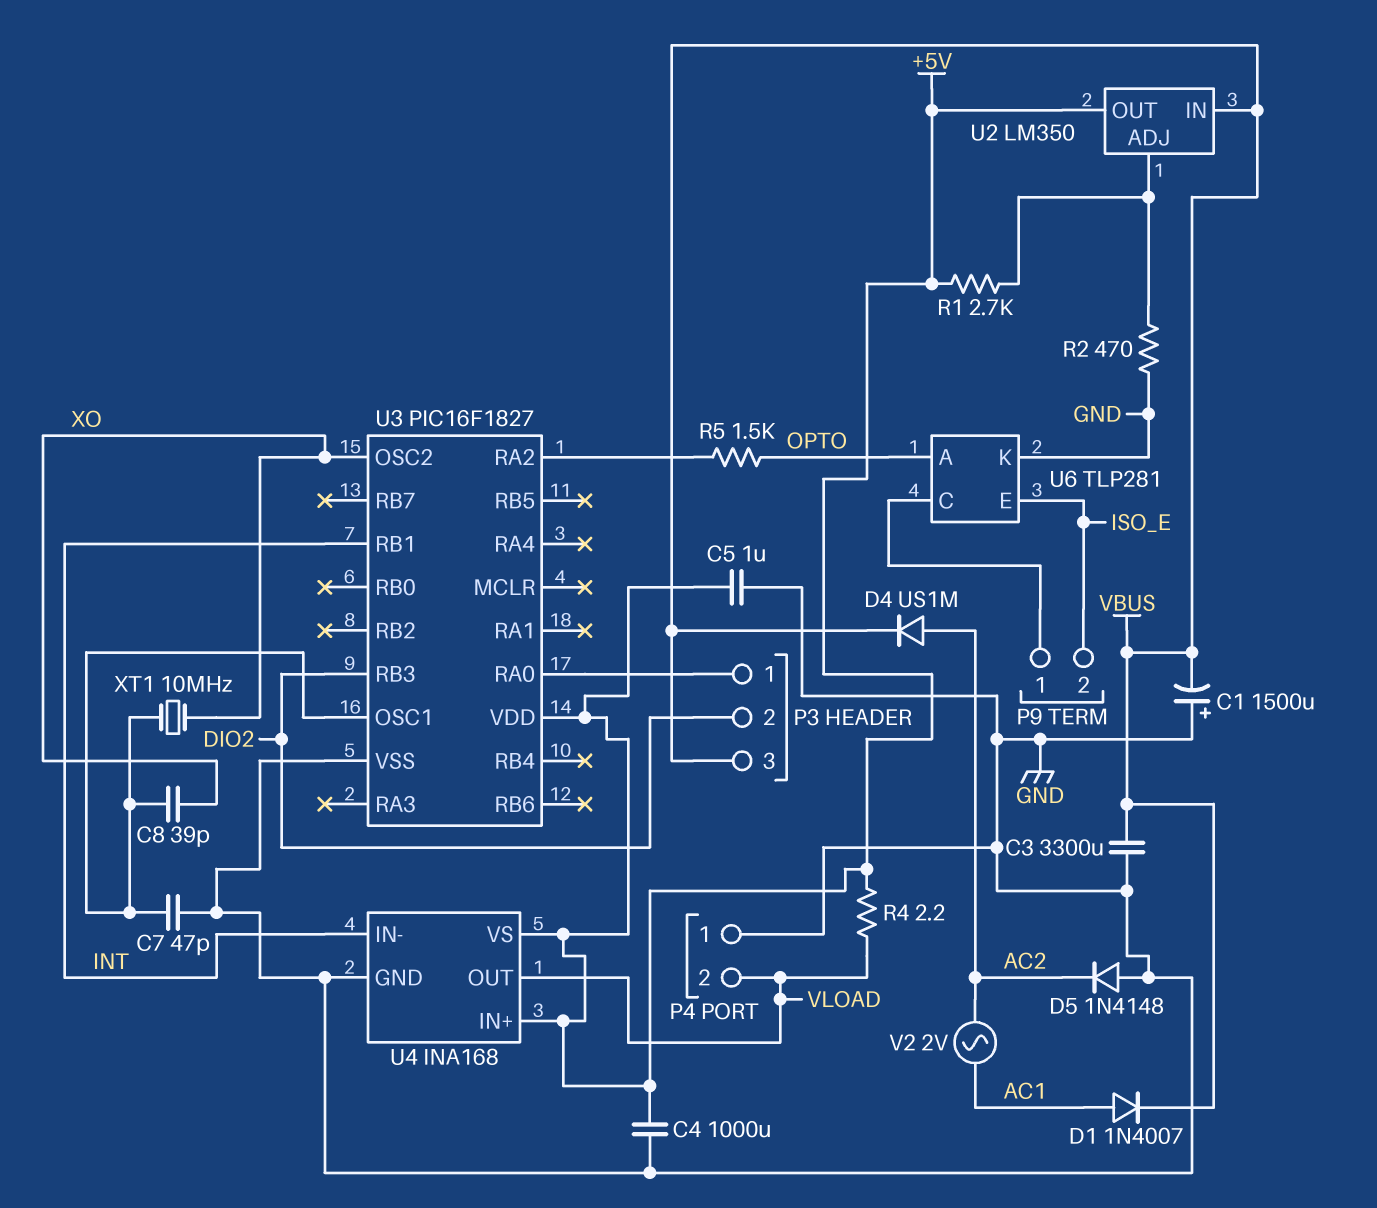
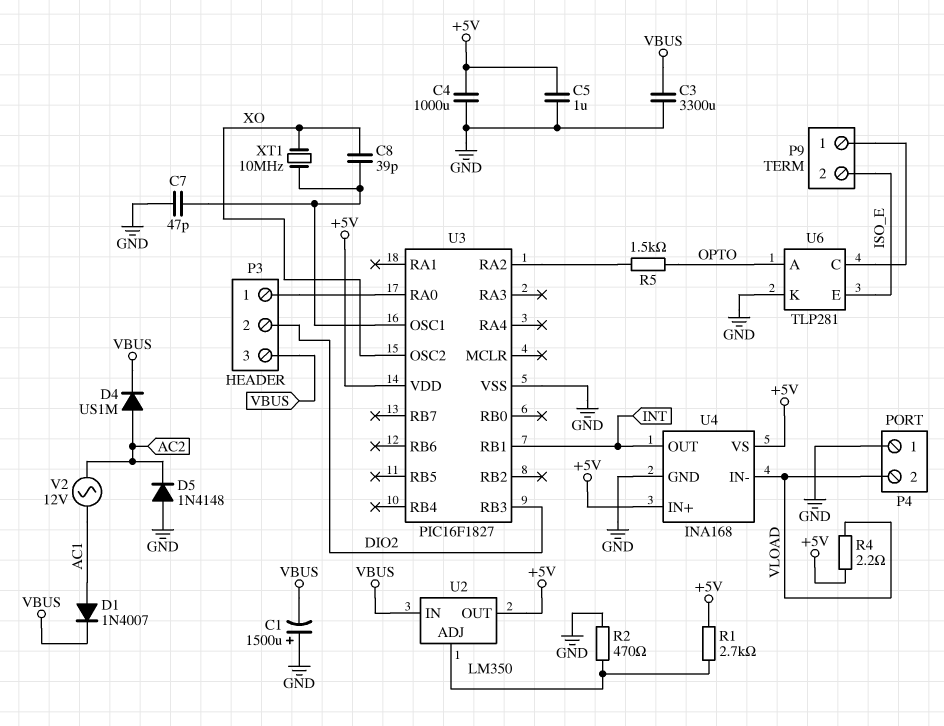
U4 pin IN-: INT -> VLOAD
U4 pin OUT: VLOAD -> INT
V2: AC 2V (AC1, AC2) -> AC 12V (AC1, AC2)

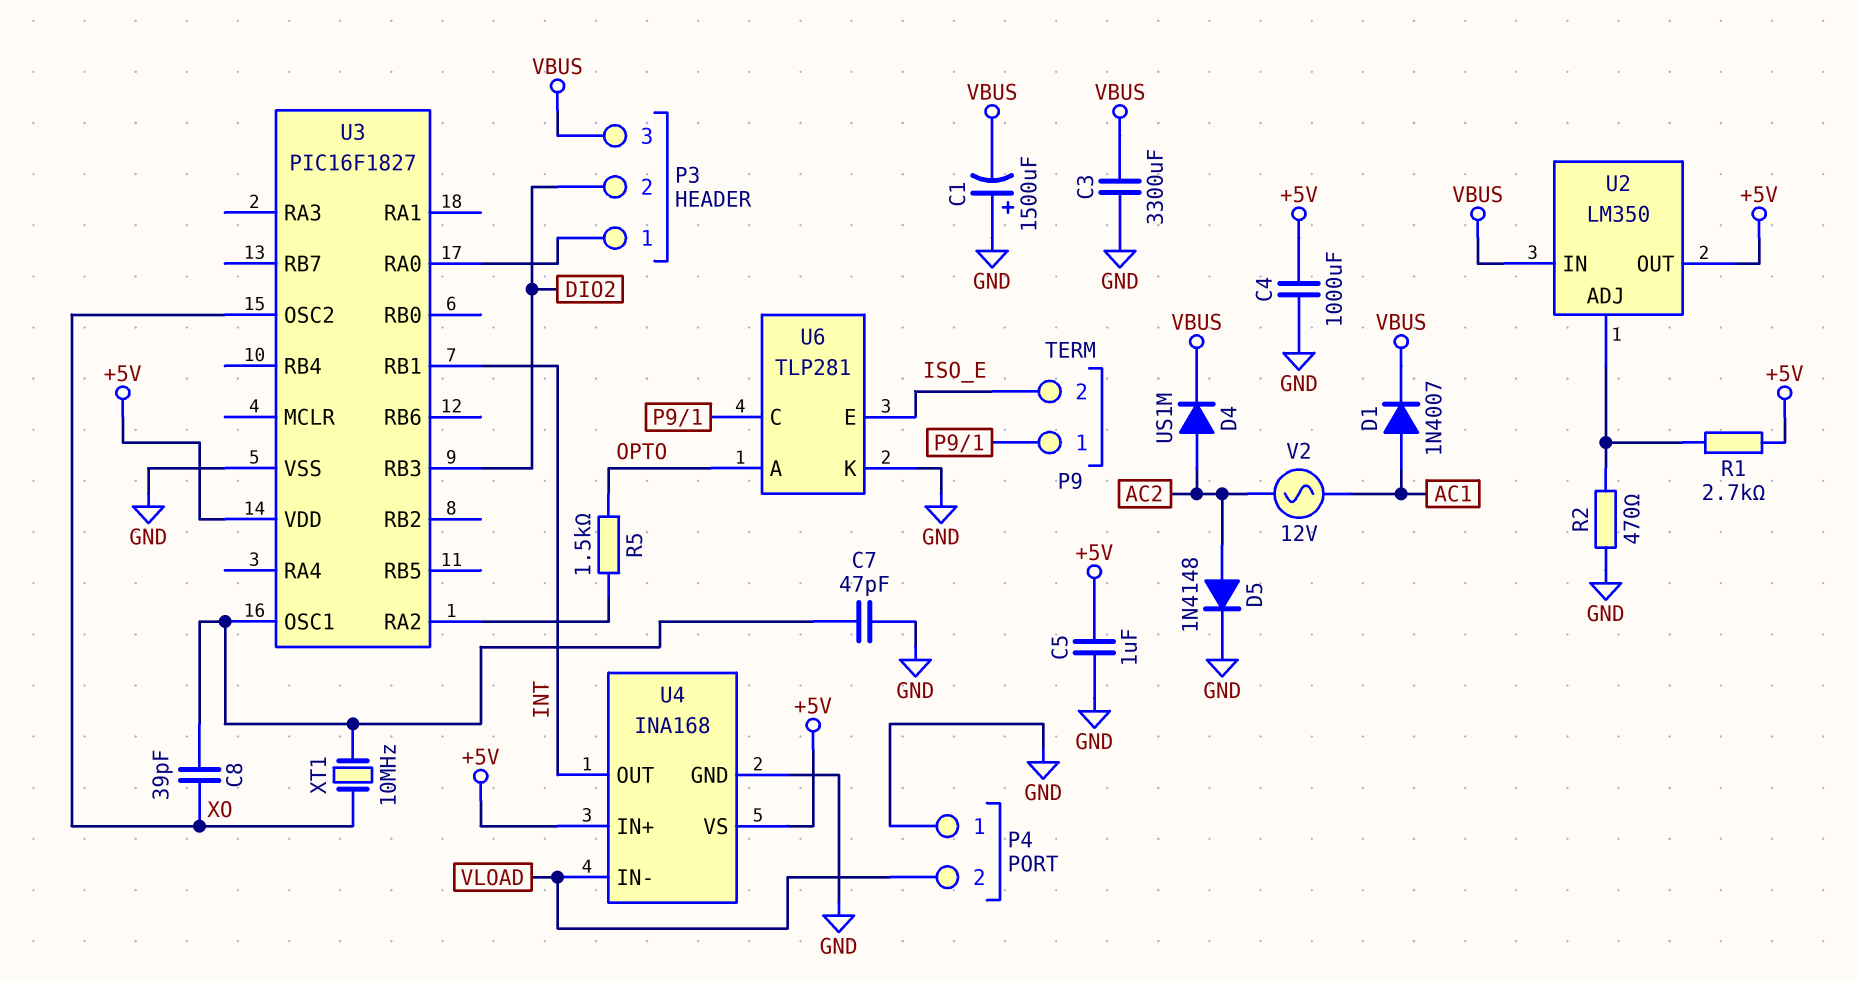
D5: diode 1N4148 (A GND, K AC2) -> diode 1N4148 (A AC2, K GND)
R4: 2.2 (+5V, VLOAD) -> none

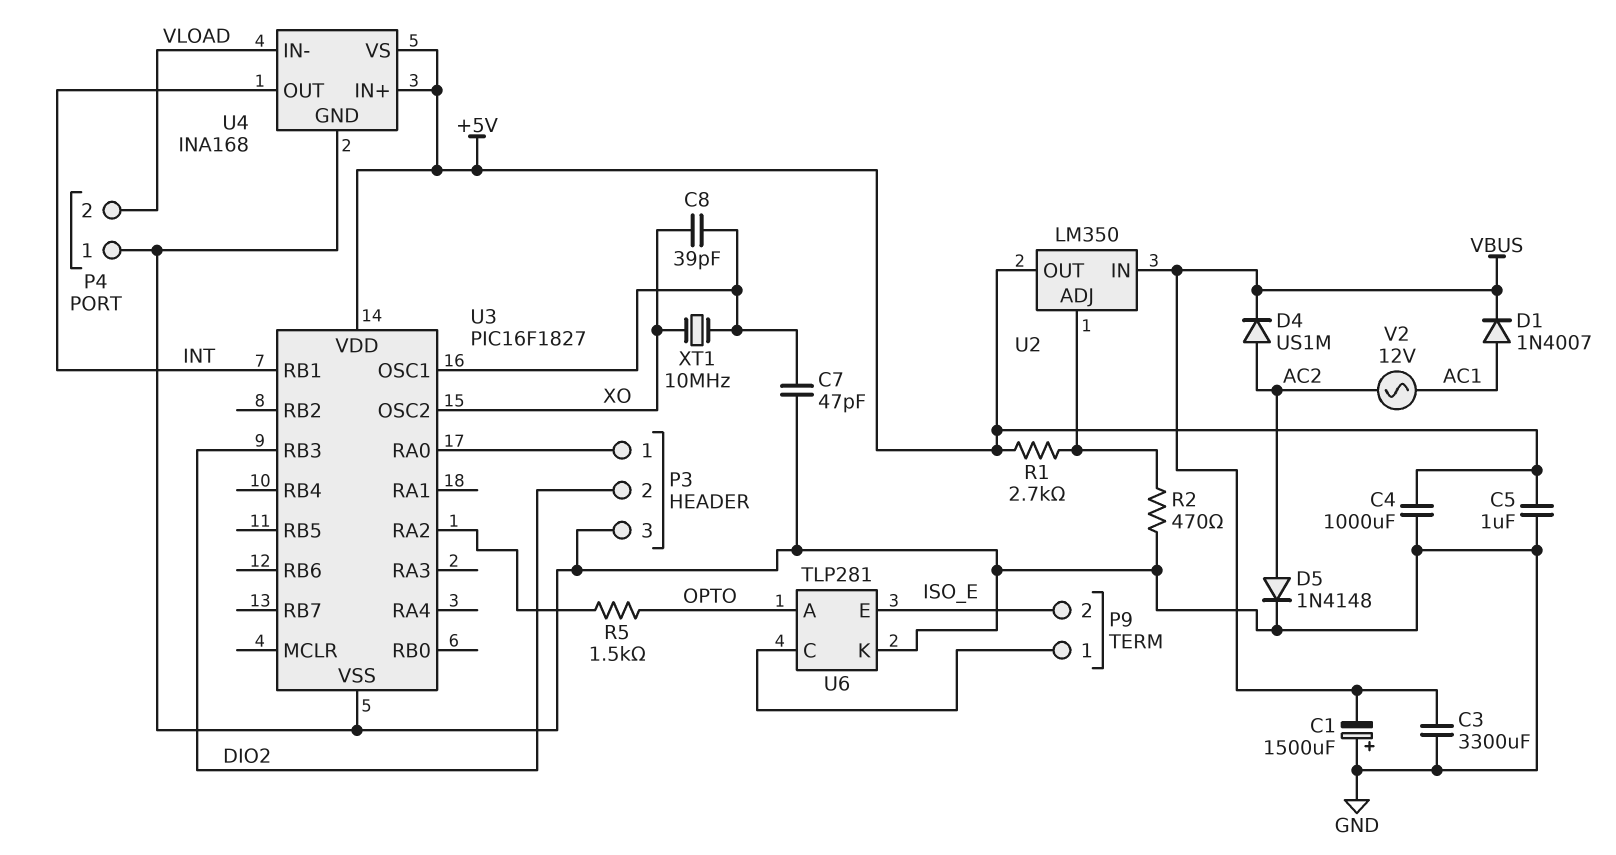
P3 pin 3: VBUS -> GND

